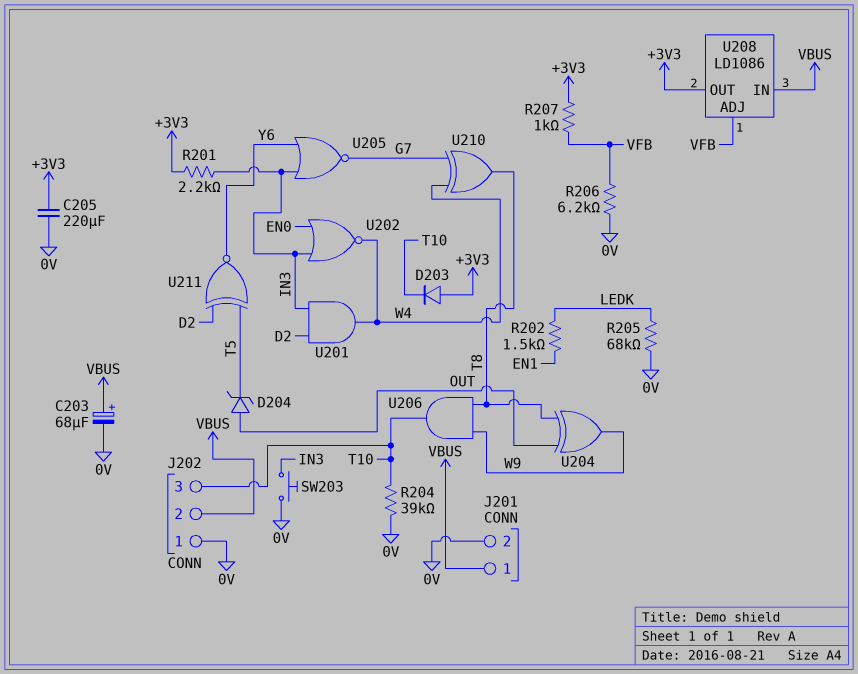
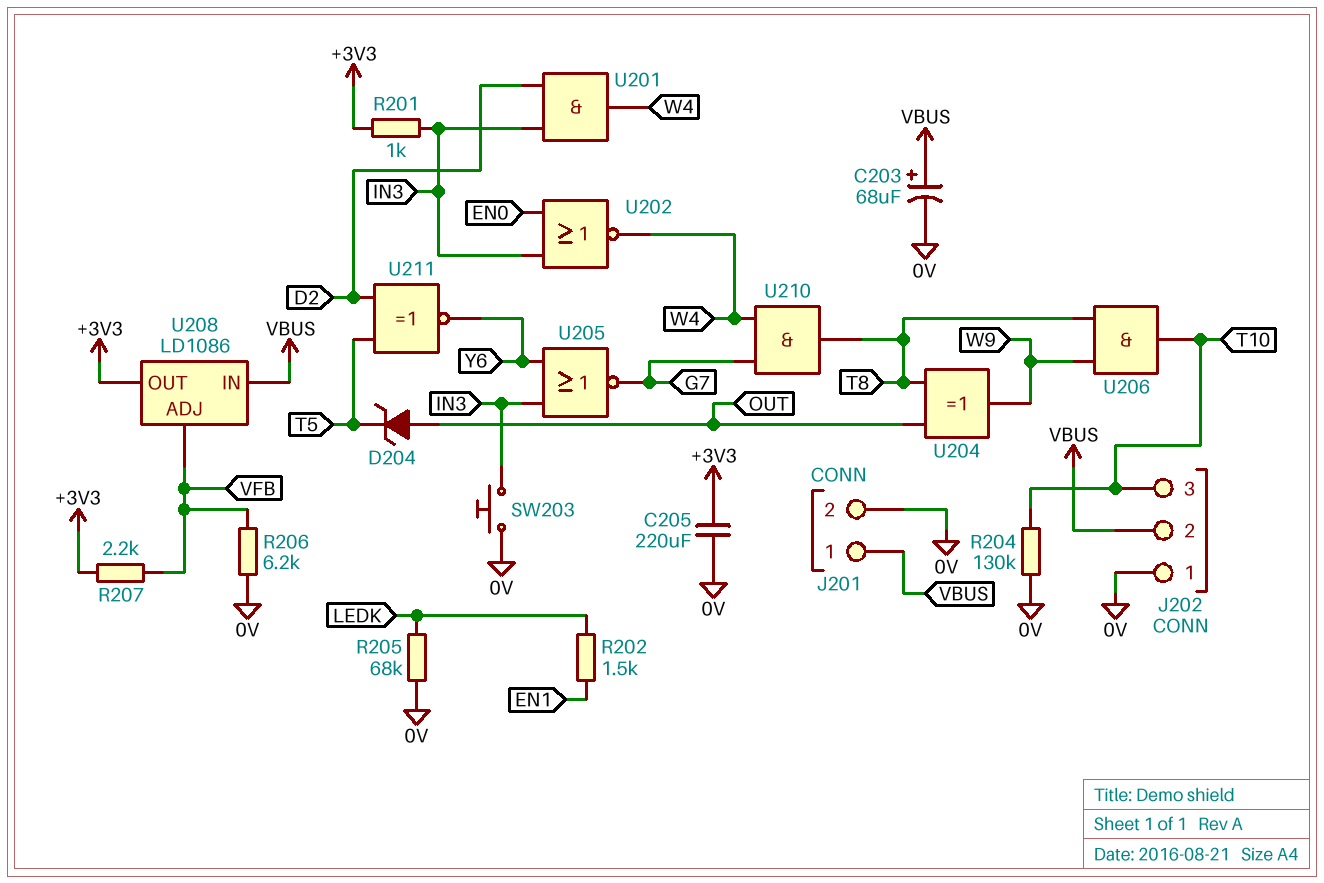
D203: diode (A +3V3, K T10) -> none
R201: 2.2k (+3V3, IN3) -> 1k (+3V3, IN3)
R204: 39k (0V, T10) -> 130k (0V, T10)
R207: 1k (+3V3, VFB) -> 2.2k (+3V3, VFB)
U210: XOR (in G7, in W4, out T8) -> AND (in G7, in W4, out T8)

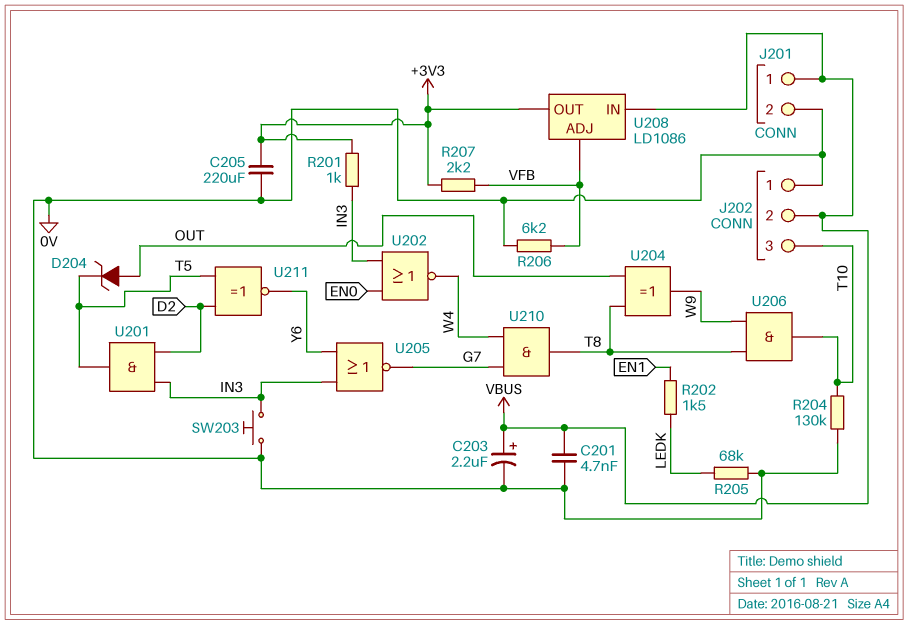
C201: none -> 4.7nF (0V, VBUS)
C203: 68uF (plus VBUS, minus 0V) -> 2.2uF (plus VBUS, minus 0V)
U201: AND (in D2, in IN3, out W4) -> AND (in D2, in IN3, out T5)

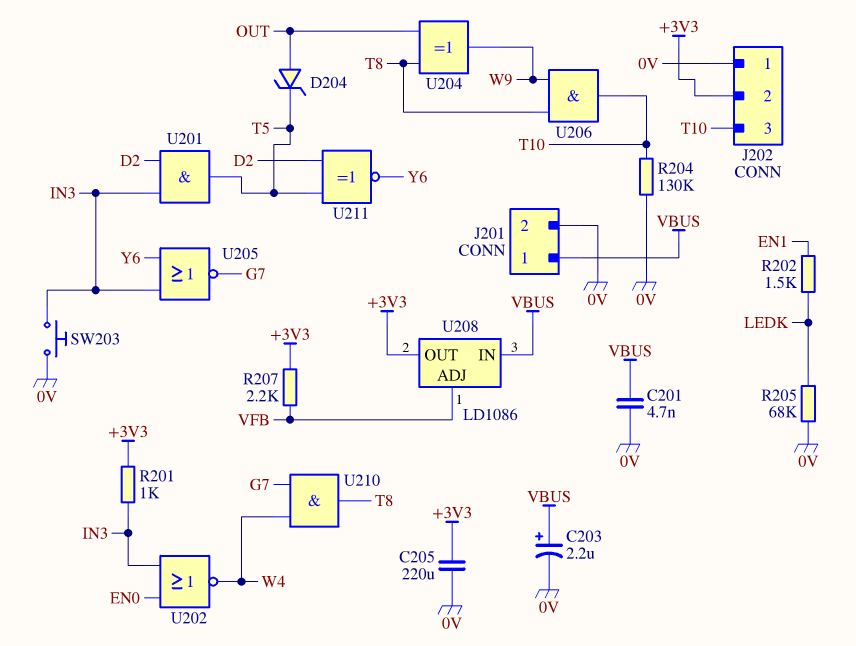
J202 pin 2: VBUS -> +3V3
R206: 6.2k (0V, VFB) -> none

